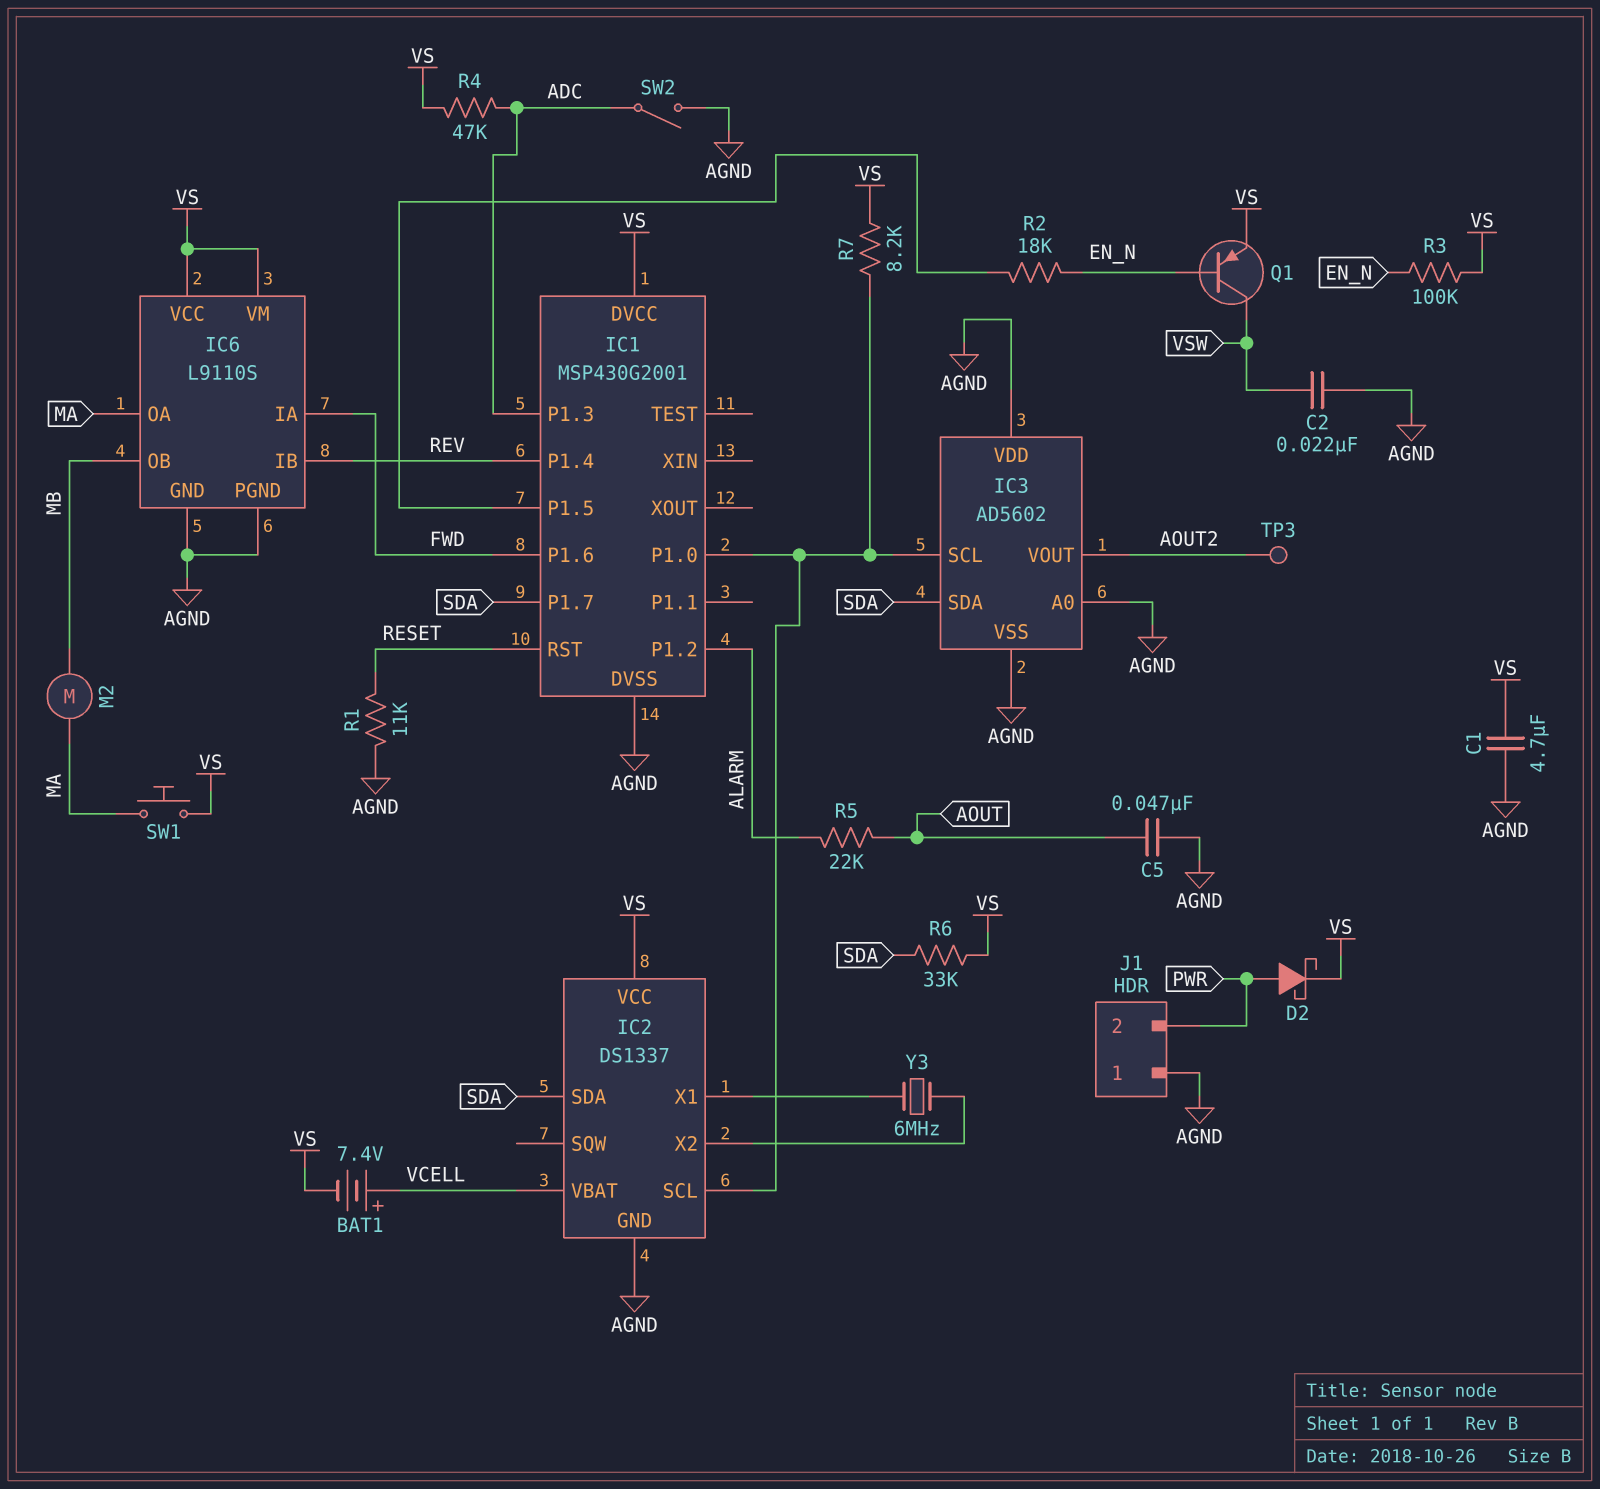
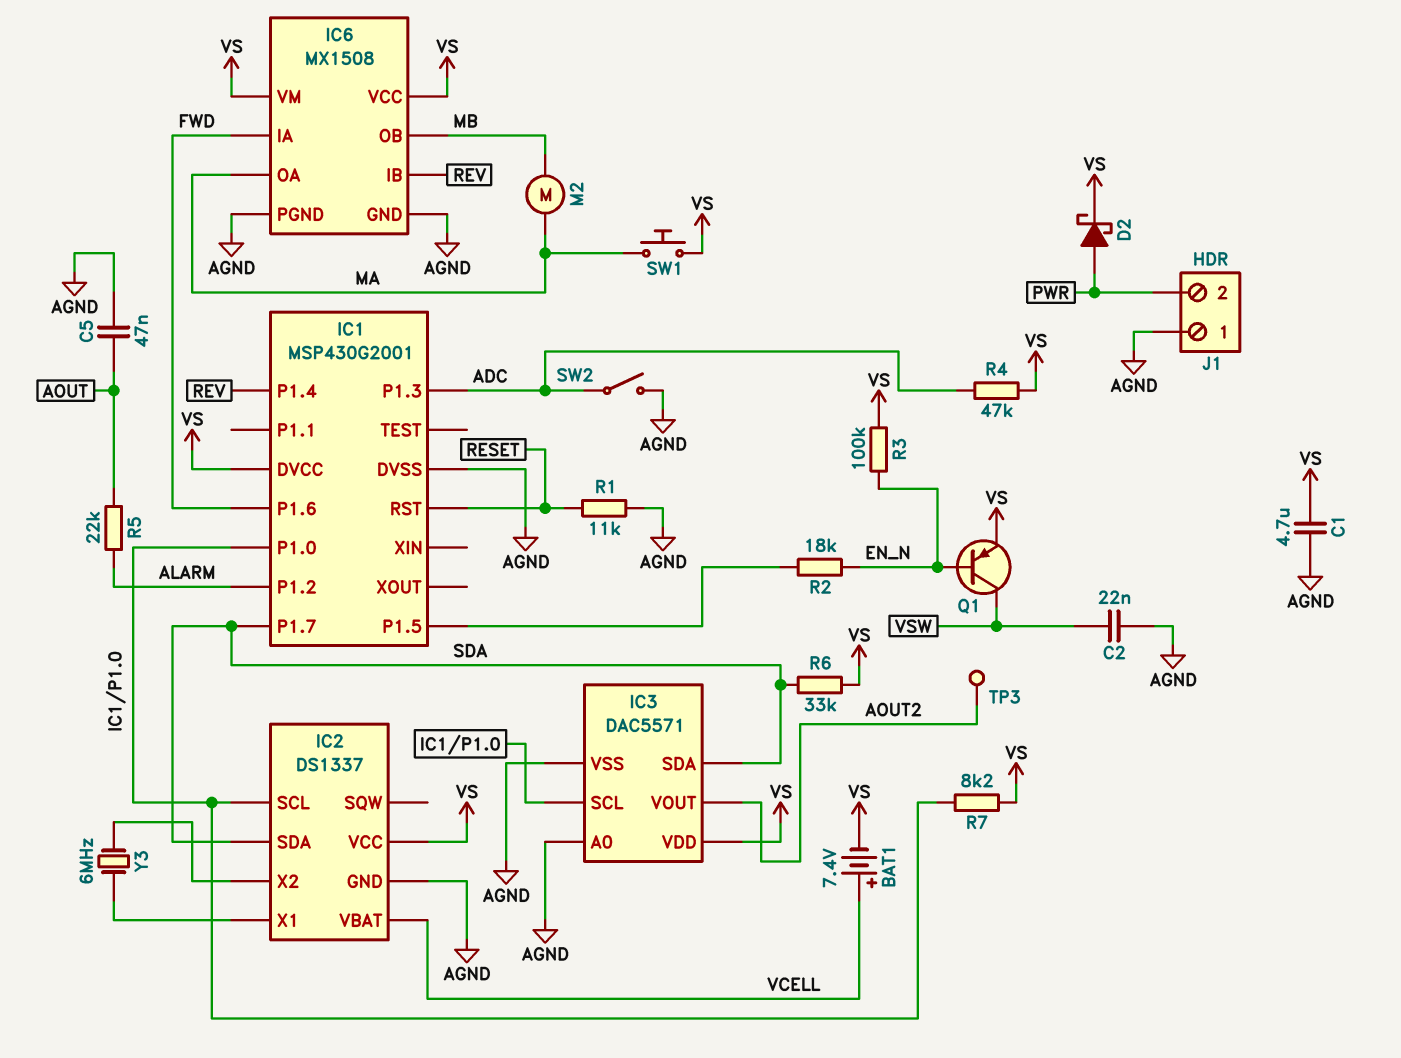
IC3: AD5602 -> DAC5571
IC3 pin VDD: AGND -> VS
IC6: L9110S -> MX1508

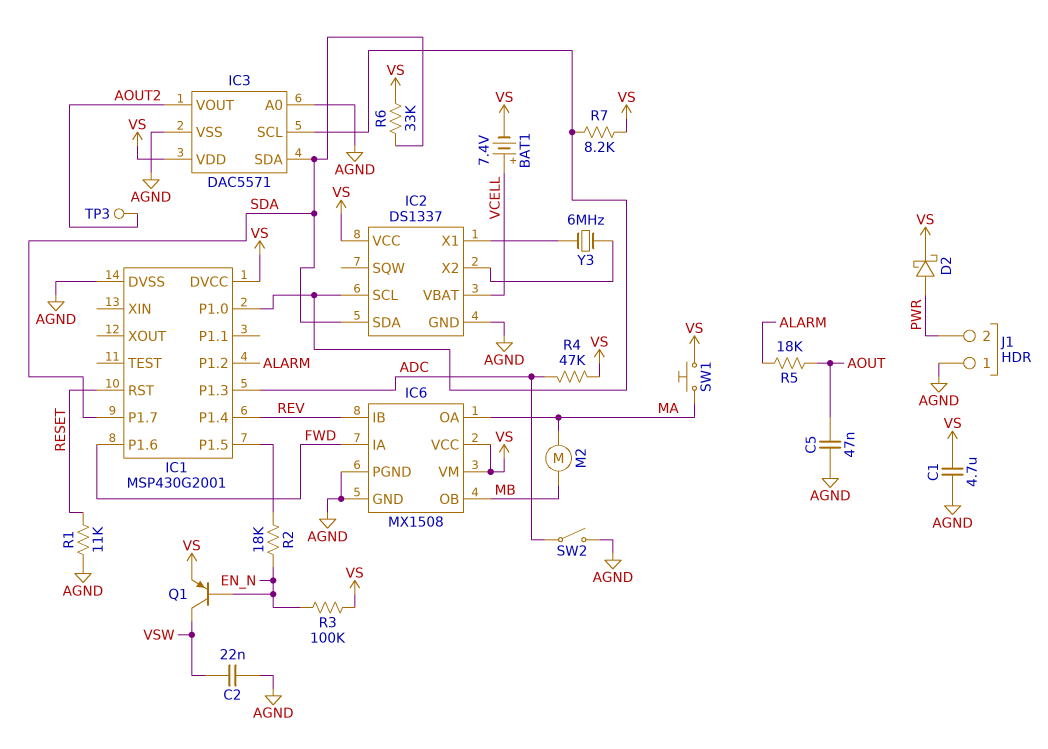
R5: 22k (ALARM, AOUT) -> 18k (ALARM, AOUT)

